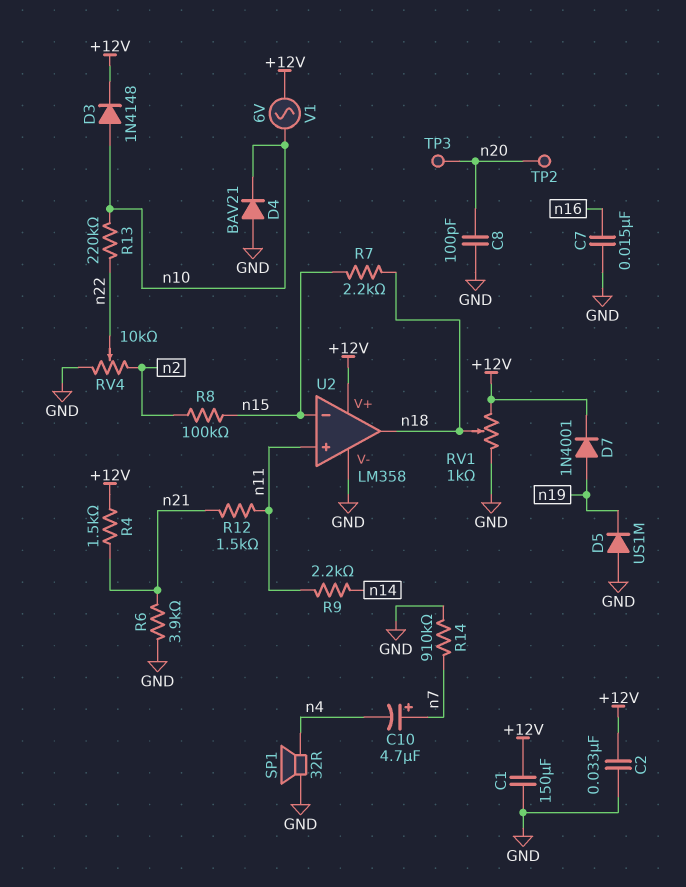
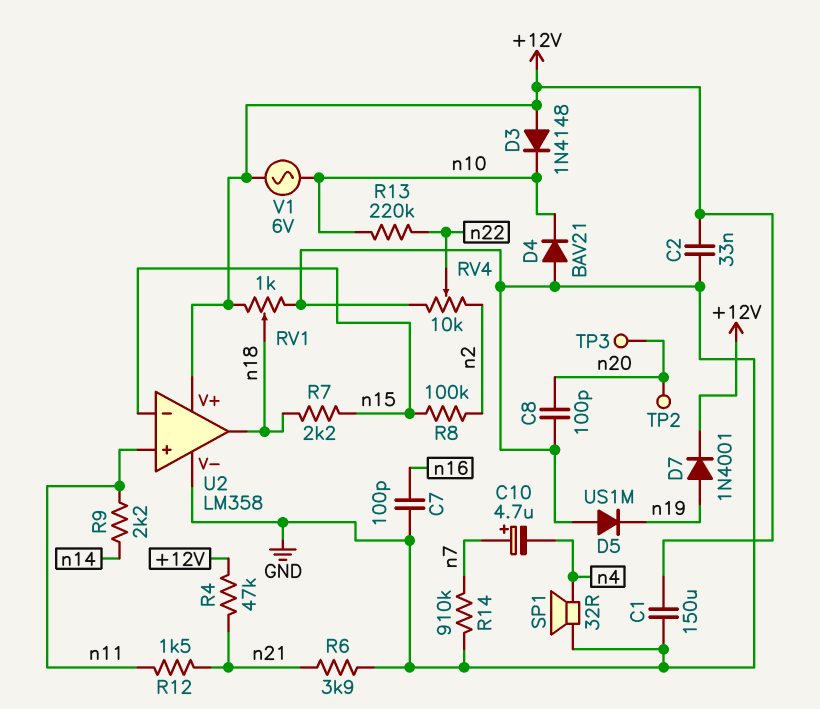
C7: 15nF (GND, n16) -> 100pF (GND, n16)
D3: diode 1N4148 (A n10, K +12V) -> diode 1N4148 (A +12V, K n10)
R4: 1.5k (+12V, n21) -> 47k (+12V, n21)

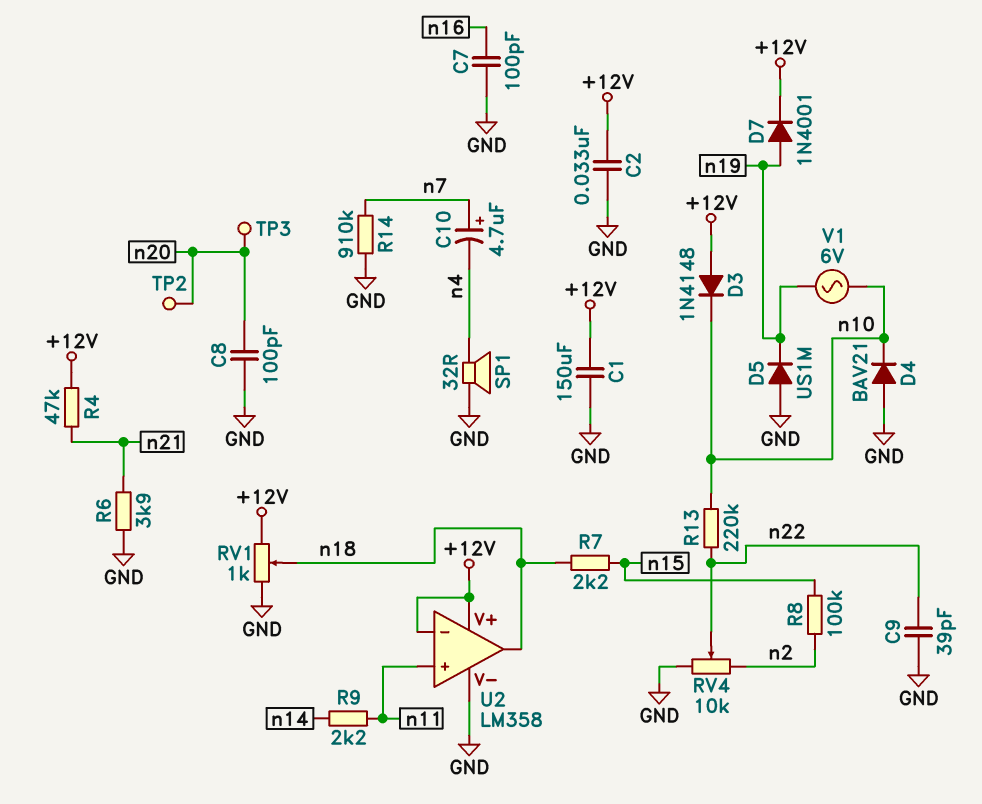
C9: none -> 39pF (GND, n22)
R12: 1.5k (n11, n21) -> none
U2 pin in-: n15 -> +12V
V1: AC 6V (+12V, n10) -> AC 6V (n10, n19)

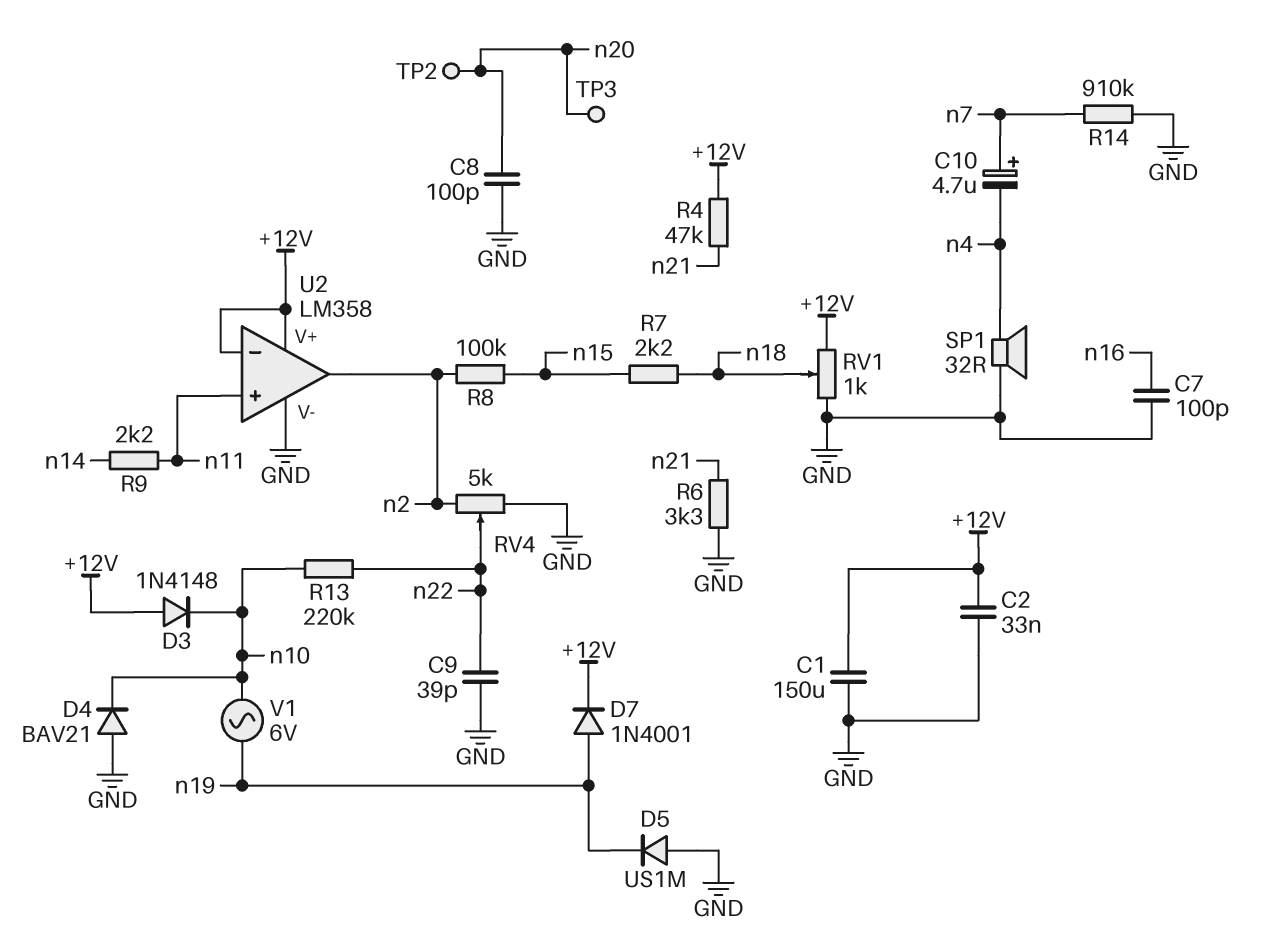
R6: 3.9k (GND, n21) -> 3.3k (GND, n21)
RV4: 10k (GND, n2, wiper n22) -> 5k (GND, n2, wiper n22)
U2 pin out: n18 -> n2

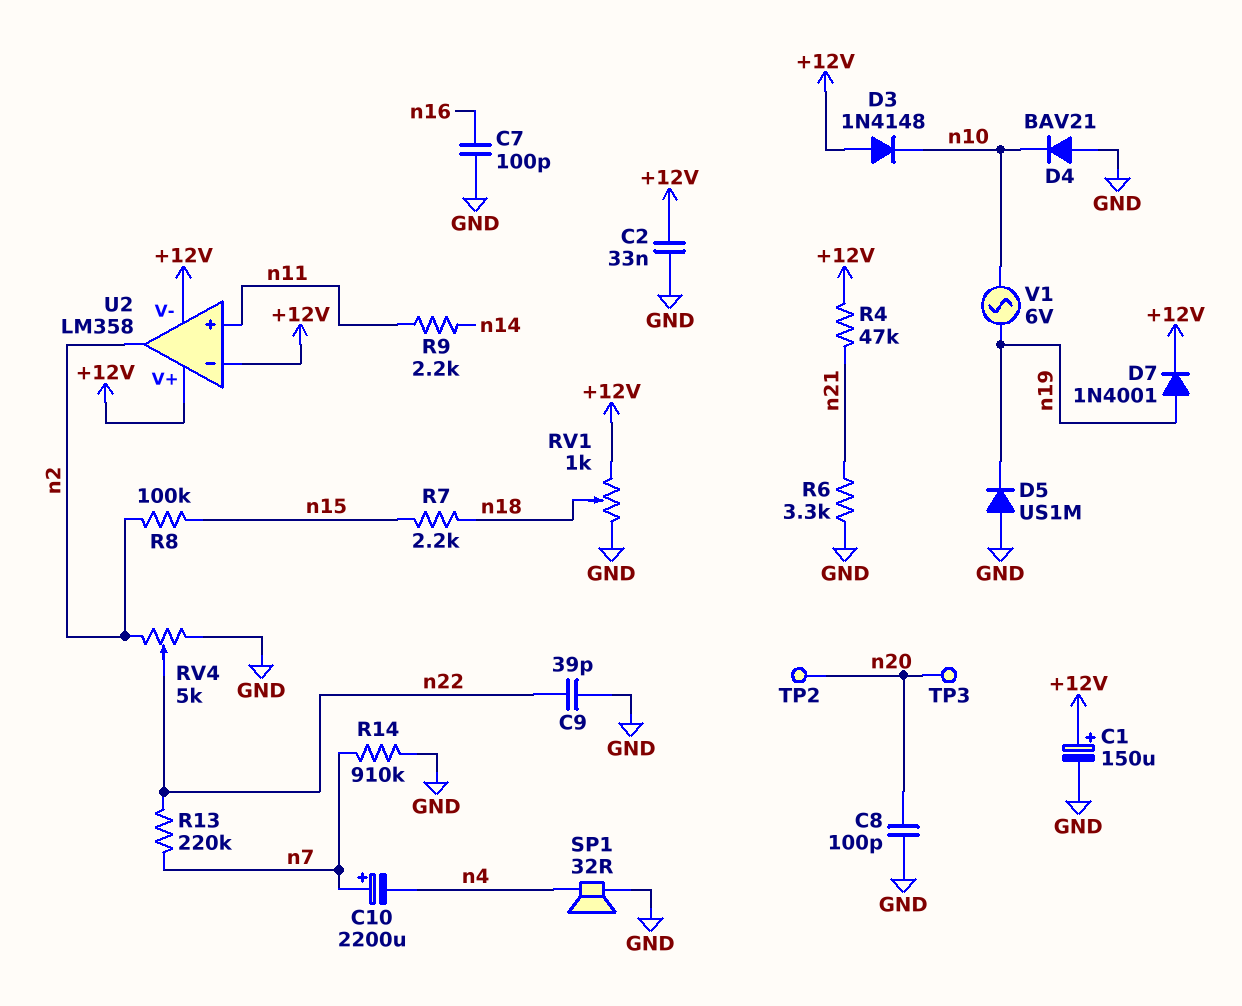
C1: 150uF (+12V, GND) -> 150uF (plus +12V, minus GND)
C10: 4.7uF (plus n7, minus n4) -> 2200uF (plus n7, minus n4)
R13: 220k (n10, n22) -> 220k (n7, n22)
U2 pin V-: GND -> +12V

